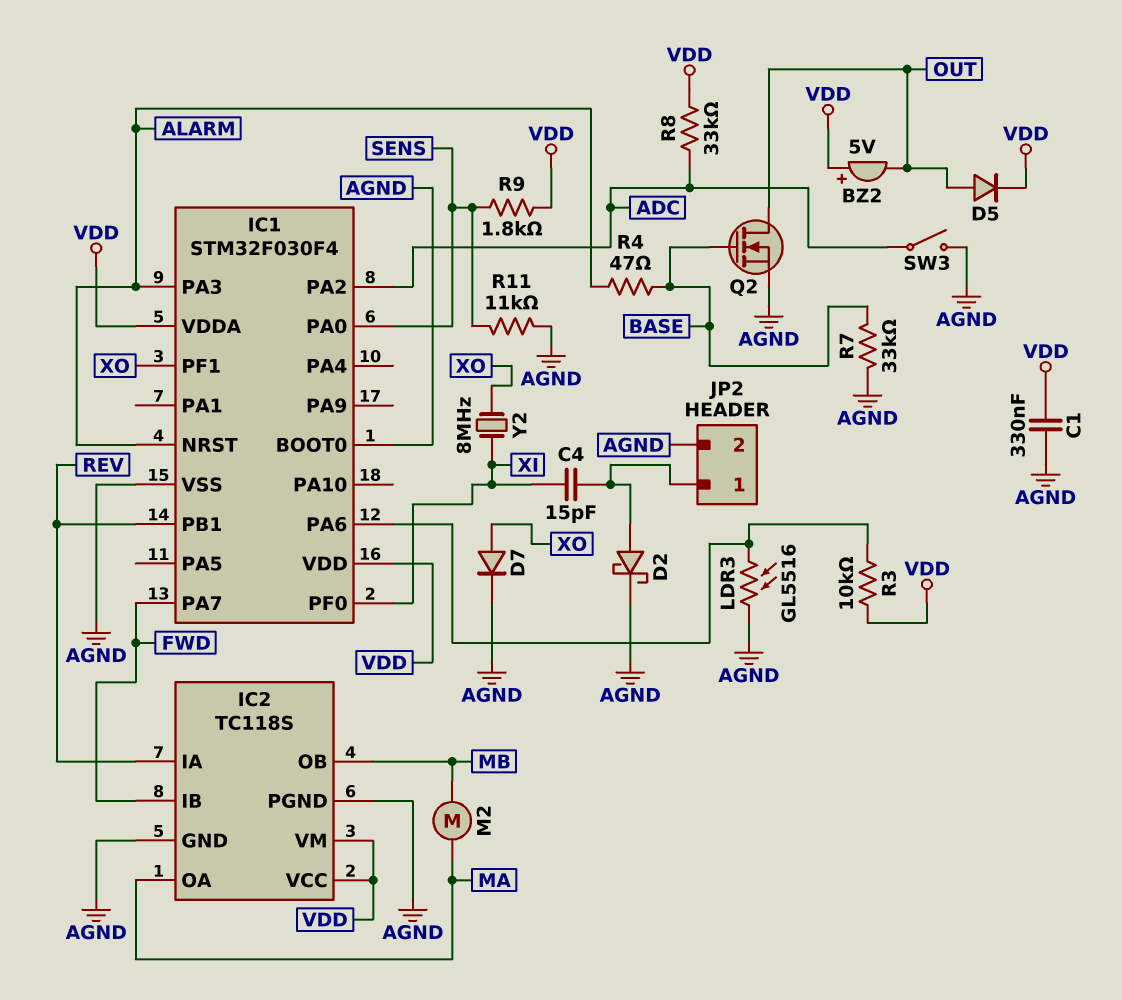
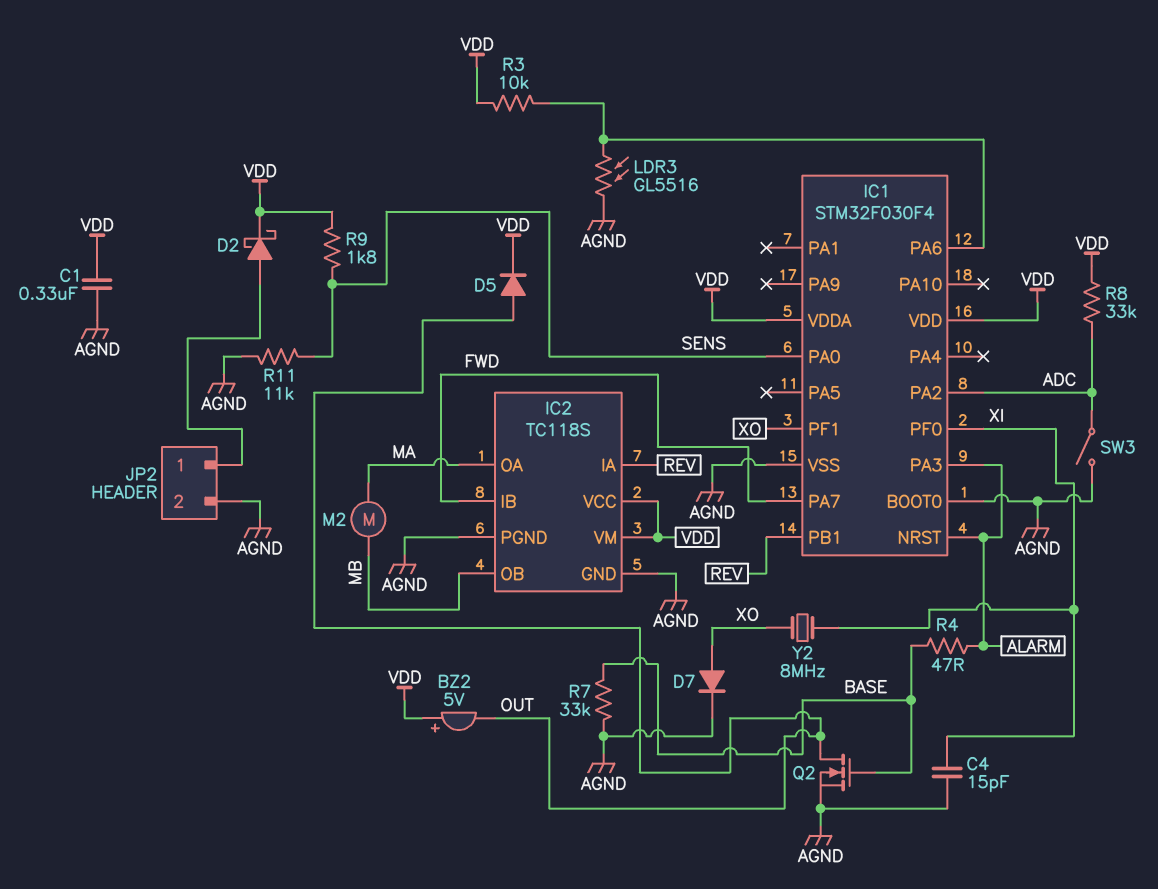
C4: 15pF (JP2/1, XI) -> 15pF (AGND, XI)
D2: schottky (A JP2/1, K AGND) -> schottky (A JP2/1, K VDD)

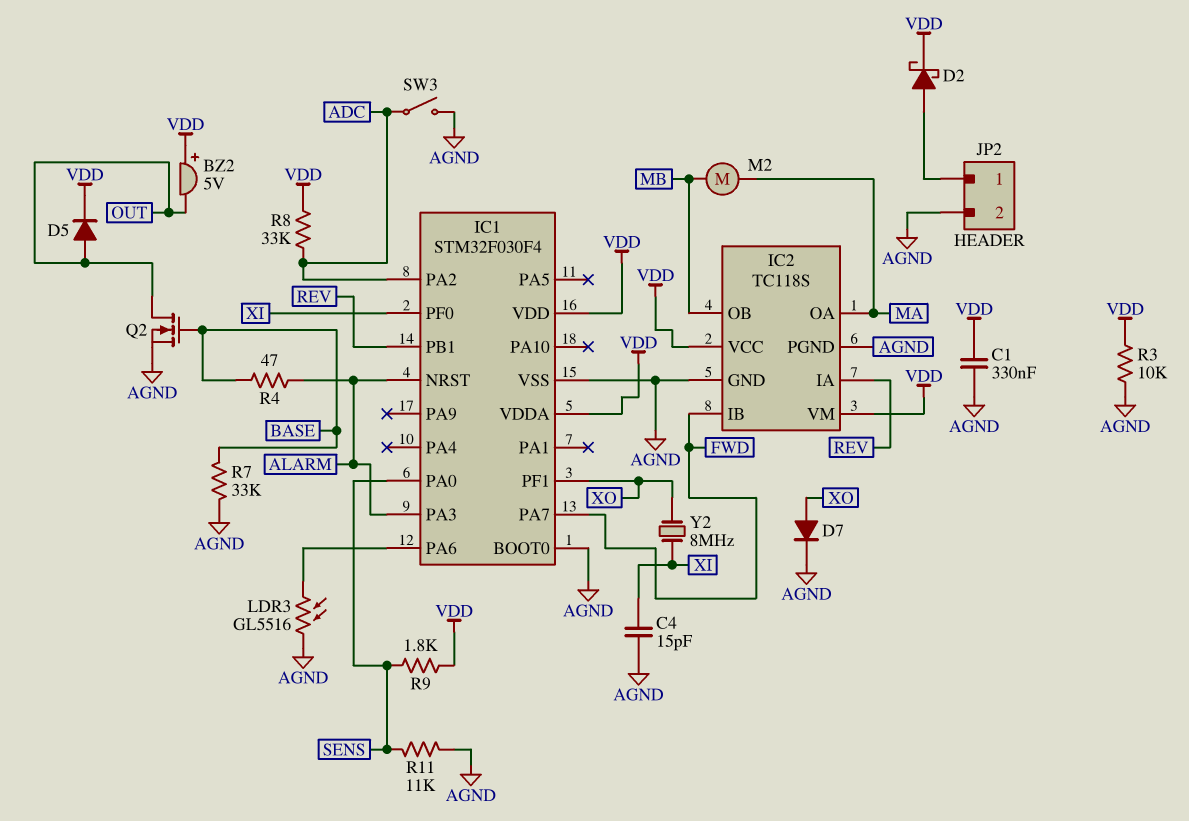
R3: 10k (IC1/PA6, VDD) -> 10k (AGND, VDD)

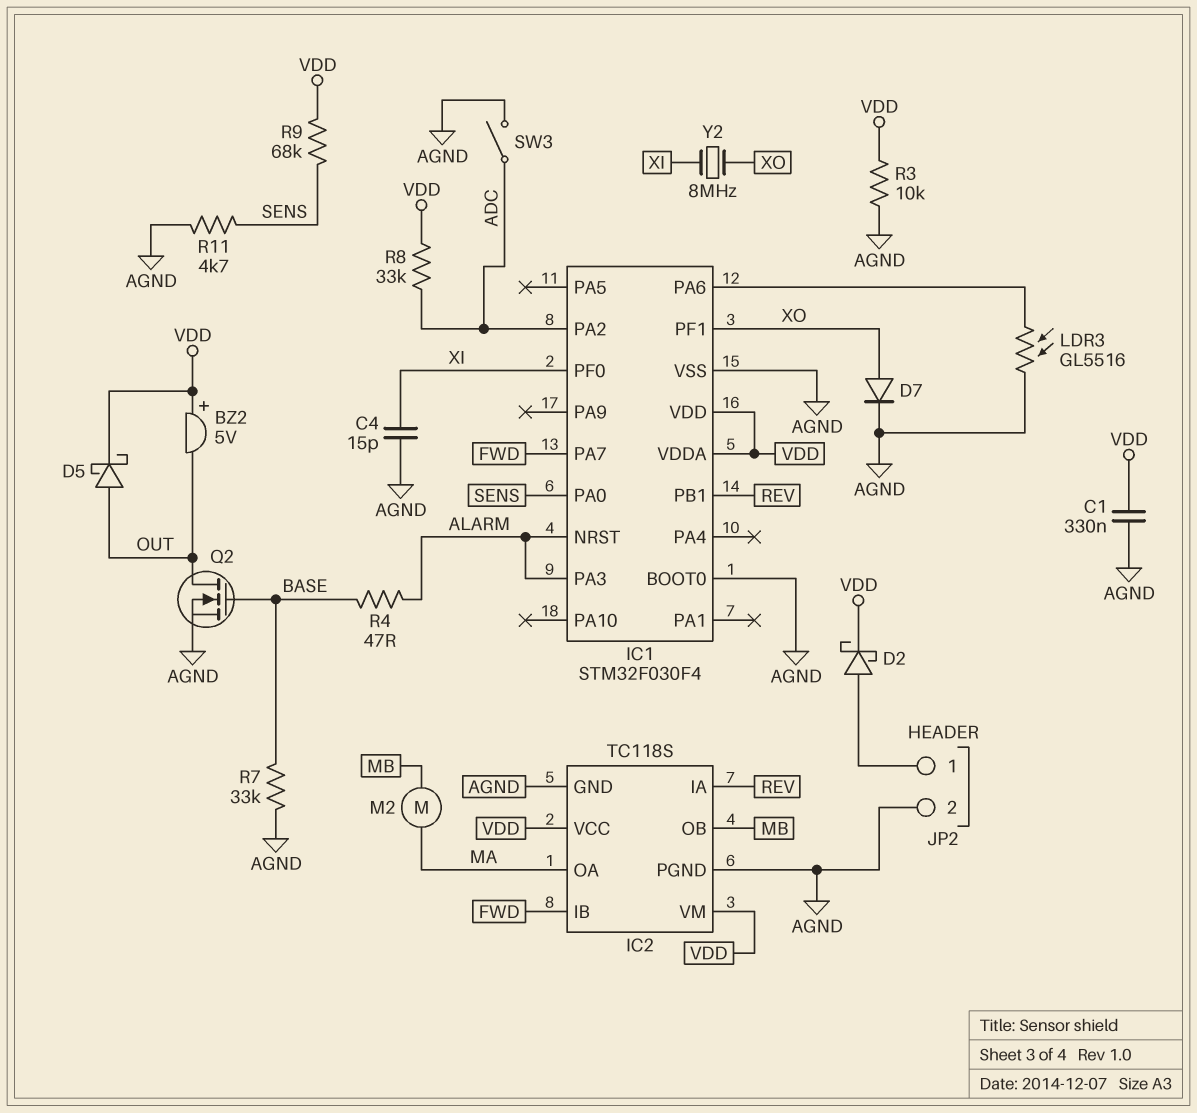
D5: diode (A OUT, K VDD) -> schottky (A OUT, K VDD)
R9: 1.8k (SENS, VDD) -> 68k (SENS, VDD)
R11: 11k (AGND, SENS) -> 4.7k (AGND, SENS)

